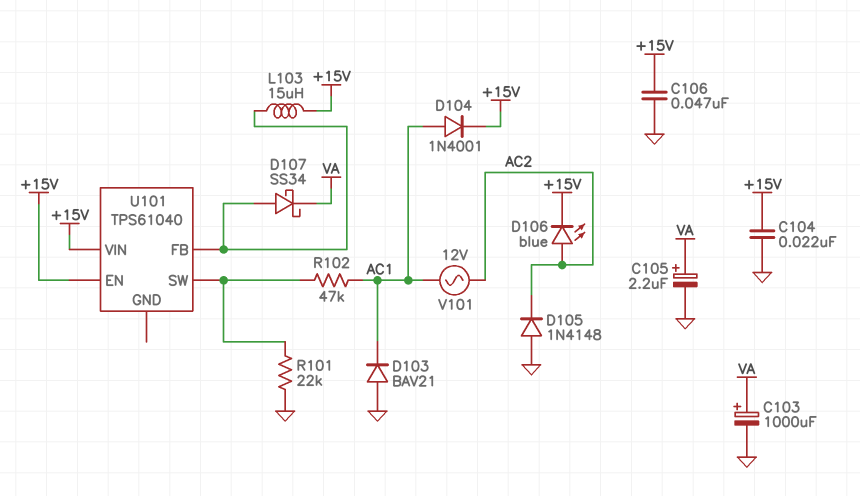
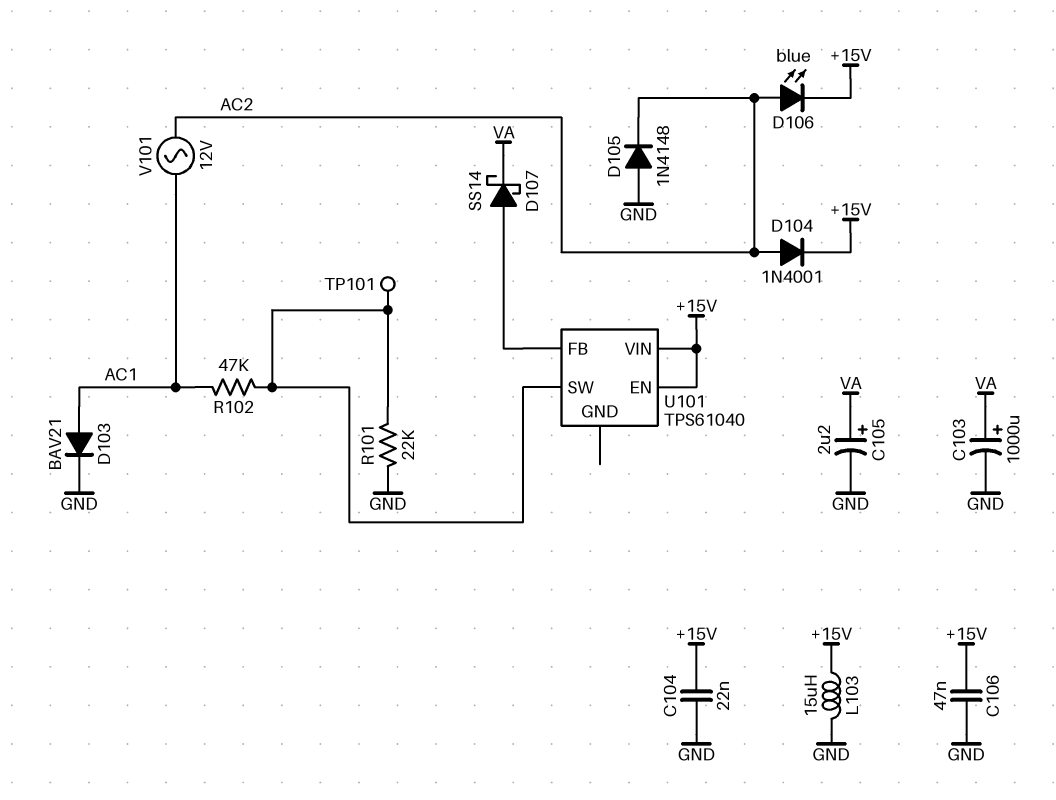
D103: diode BAV21 (A GND, K AC1) -> diode BAV21 (A AC1, K GND)
D104: diode 1N4001 (A AC1, K +15V) -> diode 1N4001 (A AC2, K +15V)
D107: schottky SS34 (A U101/FB, K VA) -> schottky SS14 (A U101/FB, K VA)
L103: 15uH (+15V, U101/FB) -> 15uH (+15V, GND)
TP101: none -> test point (U101/SW)

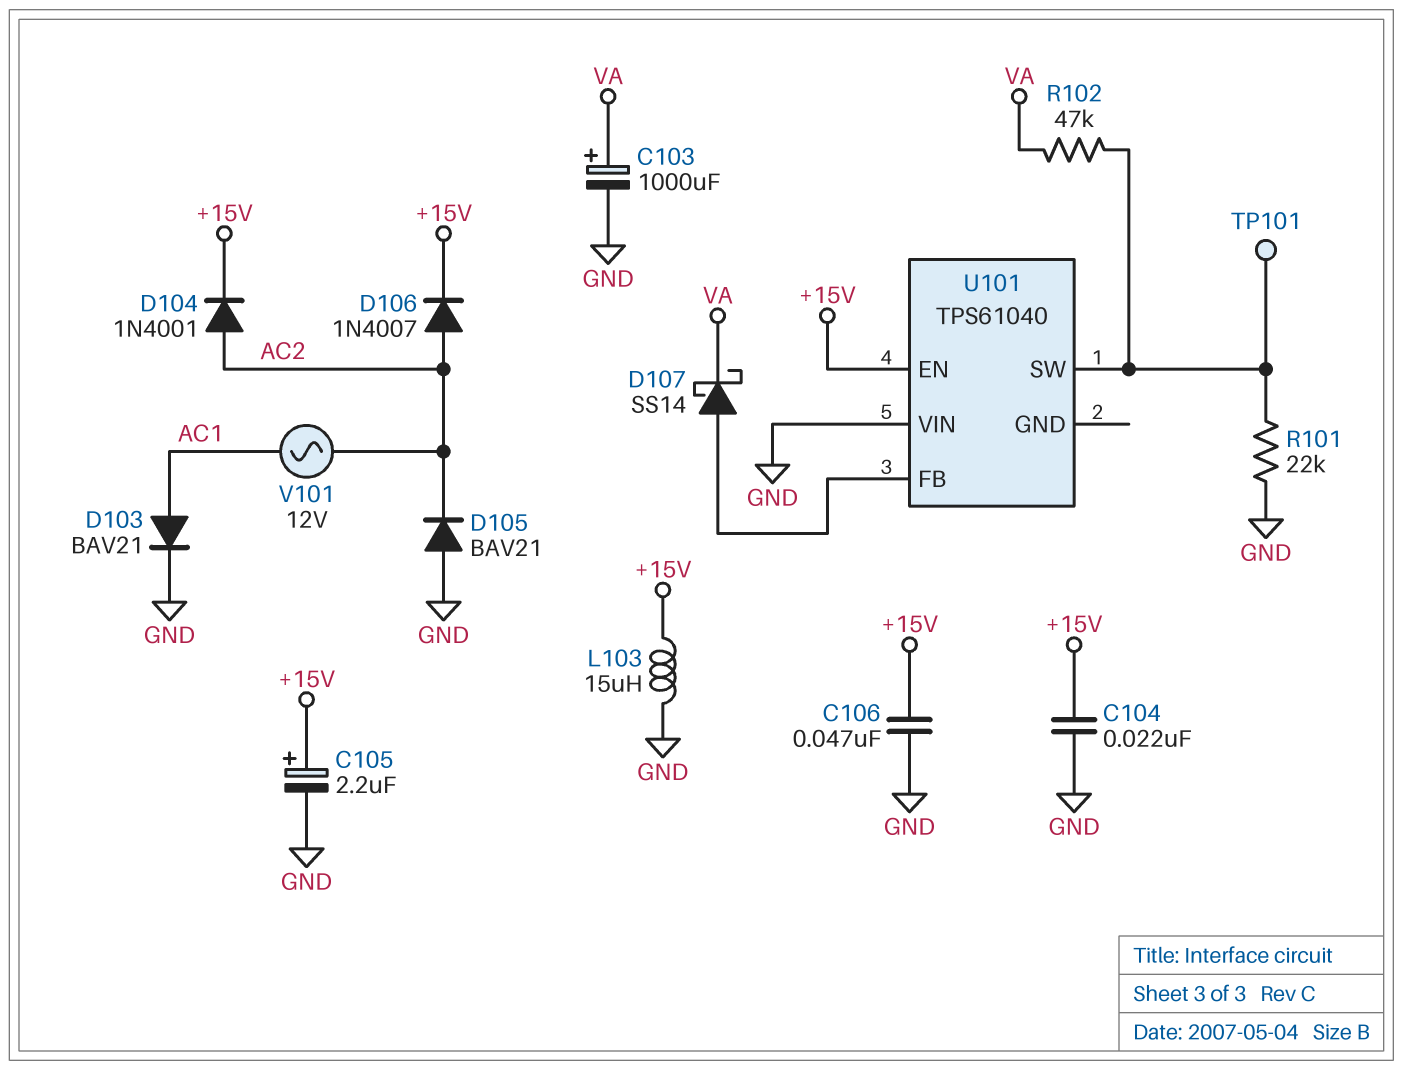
C105: 2.2uF (plus VA, minus GND) -> 2.2uF (plus +15V, minus GND)
D105: diode 1N4148 (A GND, K AC2) -> diode BAV21 (A GND, K AC2)
D106: LED blue (A AC2, K +15V) -> diode 1N4007 (A AC2, K +15V)
R102: 47k (AC1, U101/SW) -> 47k (U101/SW, VA)
U101 pin VIN: +15V -> GND

